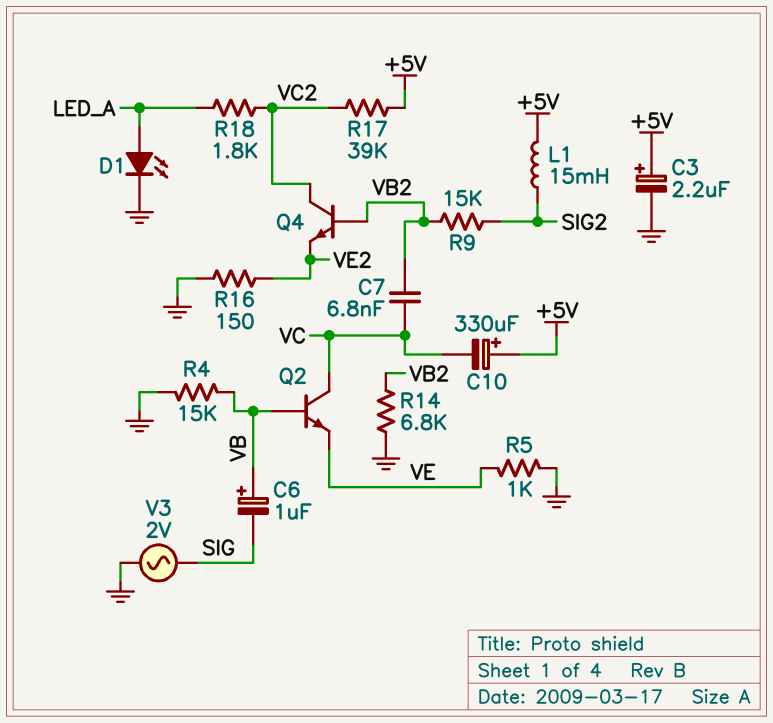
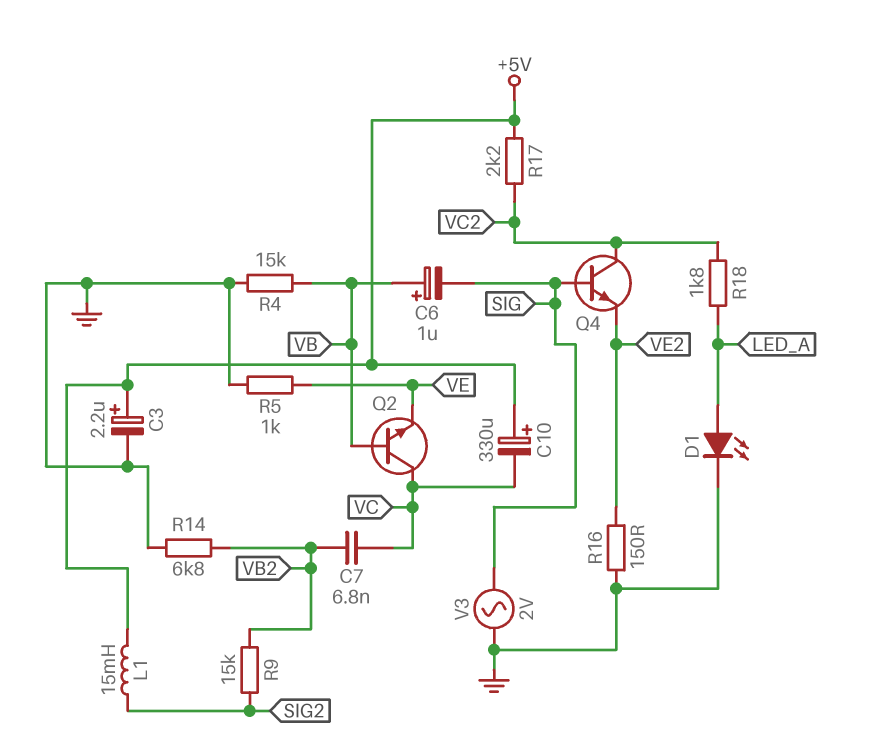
Q4: NPN (B VB2, C VC2, E VE2) -> NPN (B SIG, C VC2, E VE2)
R17: 39k (+5V, VC2) -> 2.2k (+5V, VC2)

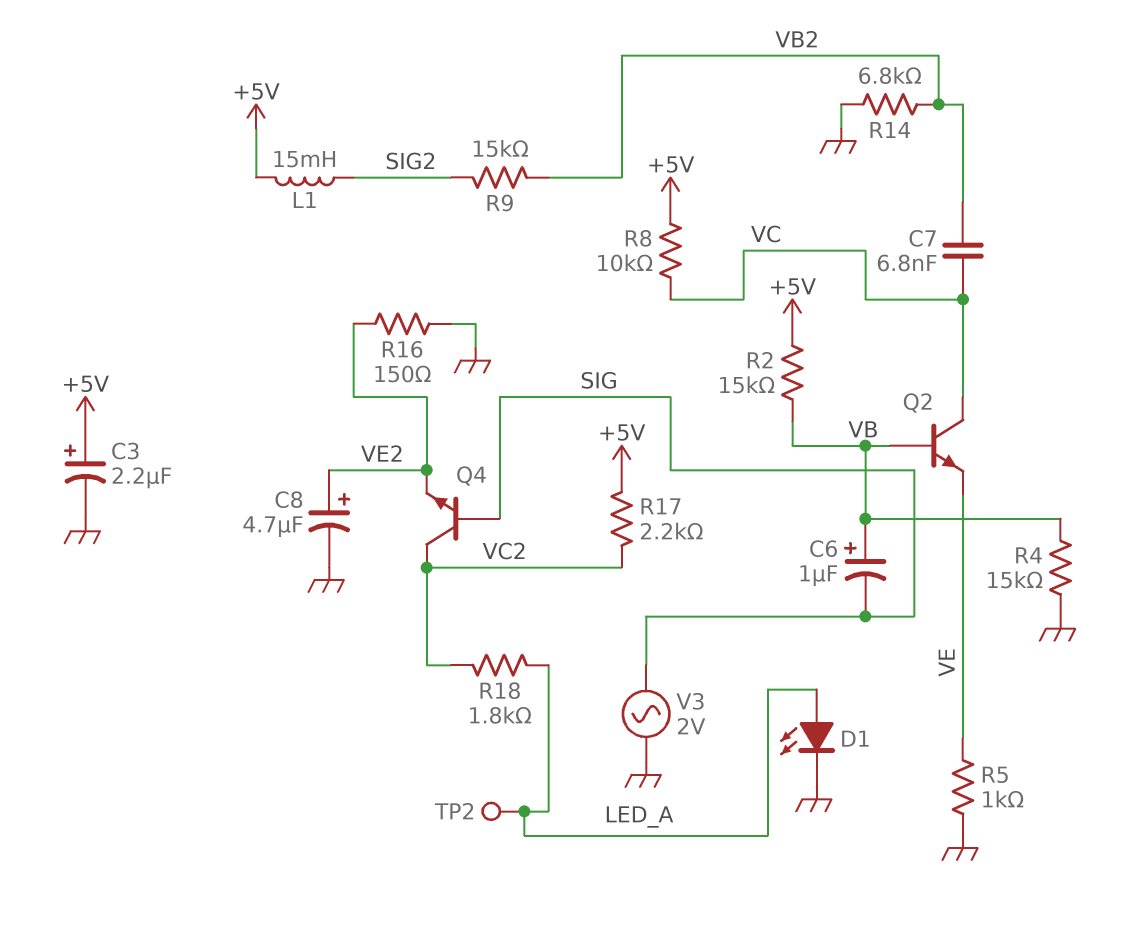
C8: none -> 4.7uF (plus VE2, minus GND)
C10: 330uF (plus +5V, minus VC) -> none
R2: none -> 15k (+5V, VB)
R8: none -> 10k (+5V, VC)
TP2: none -> test point (LED_A)

